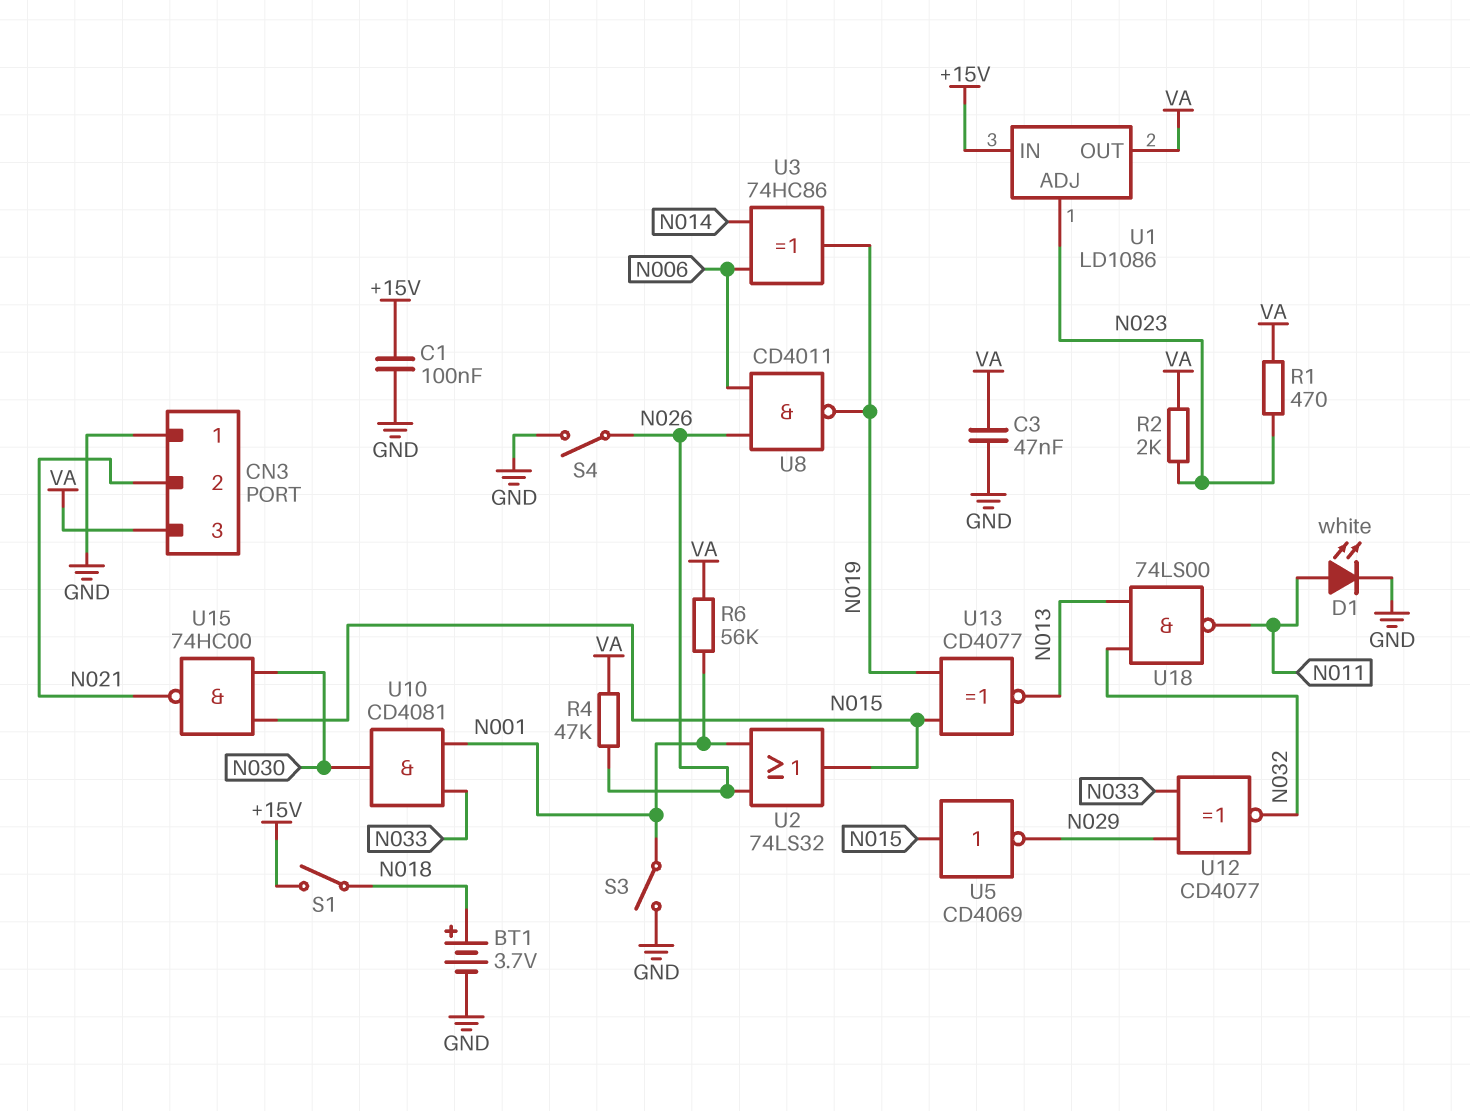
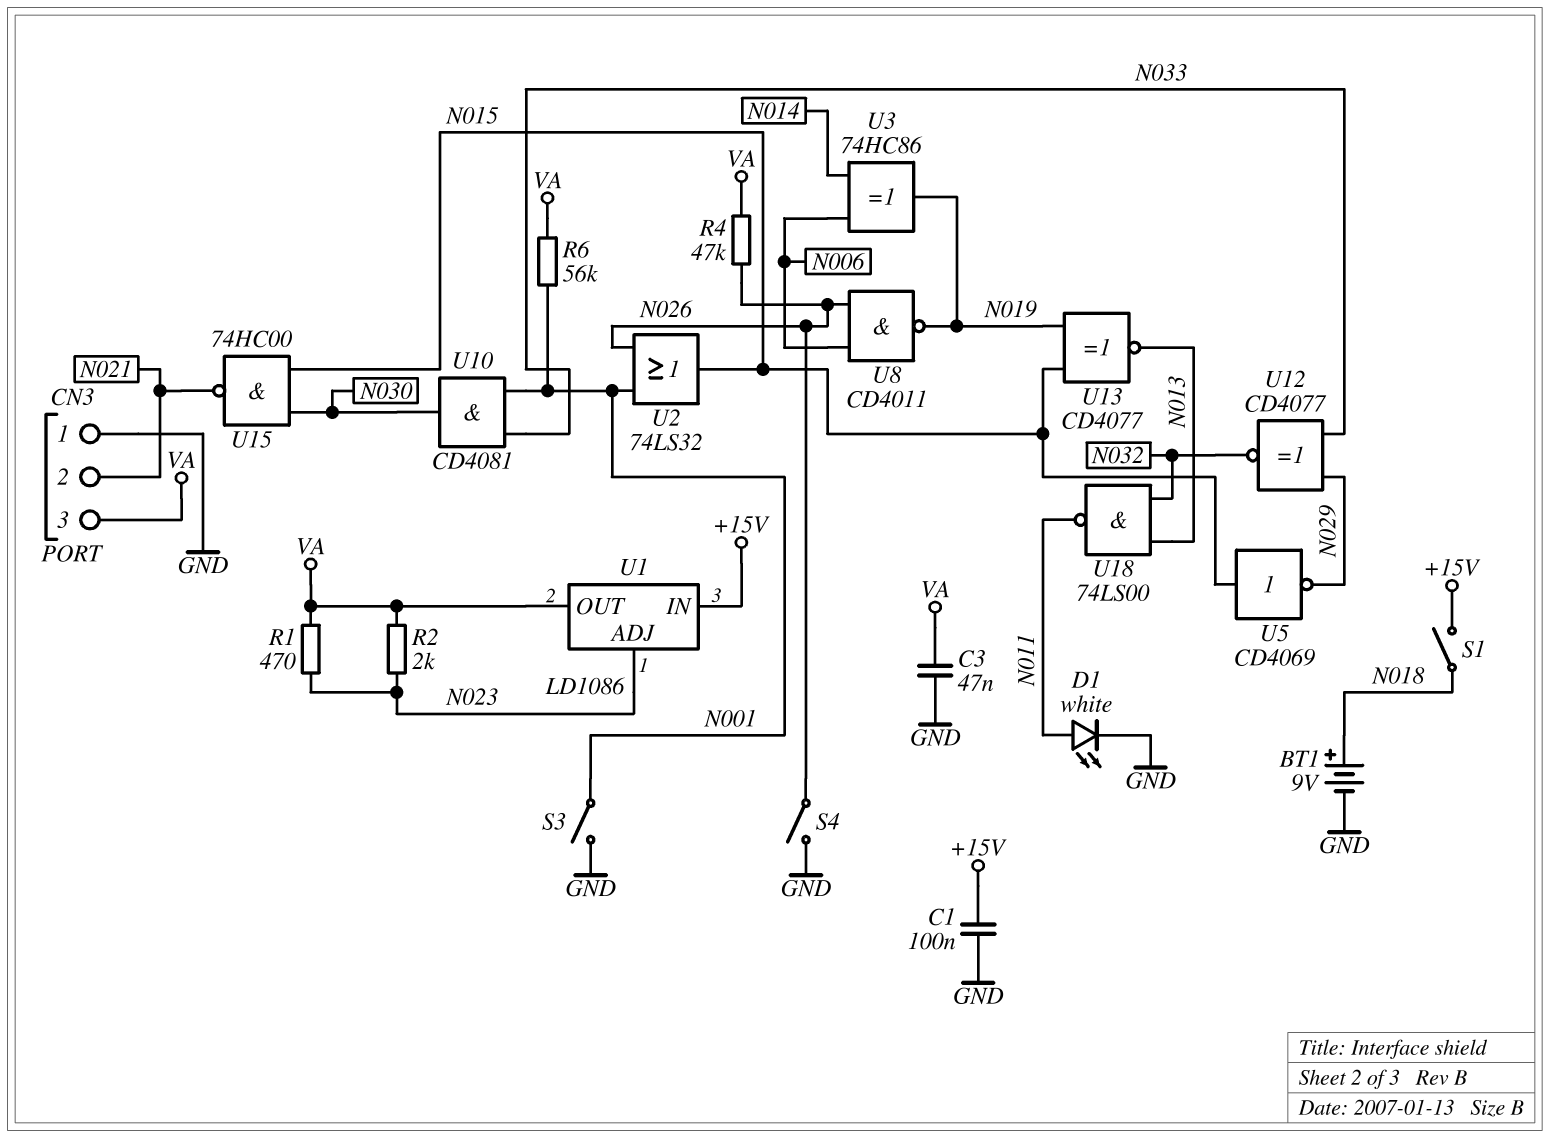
BT1: 3.7V (plus N018, minus GND) -> 9V (plus N018, minus GND)

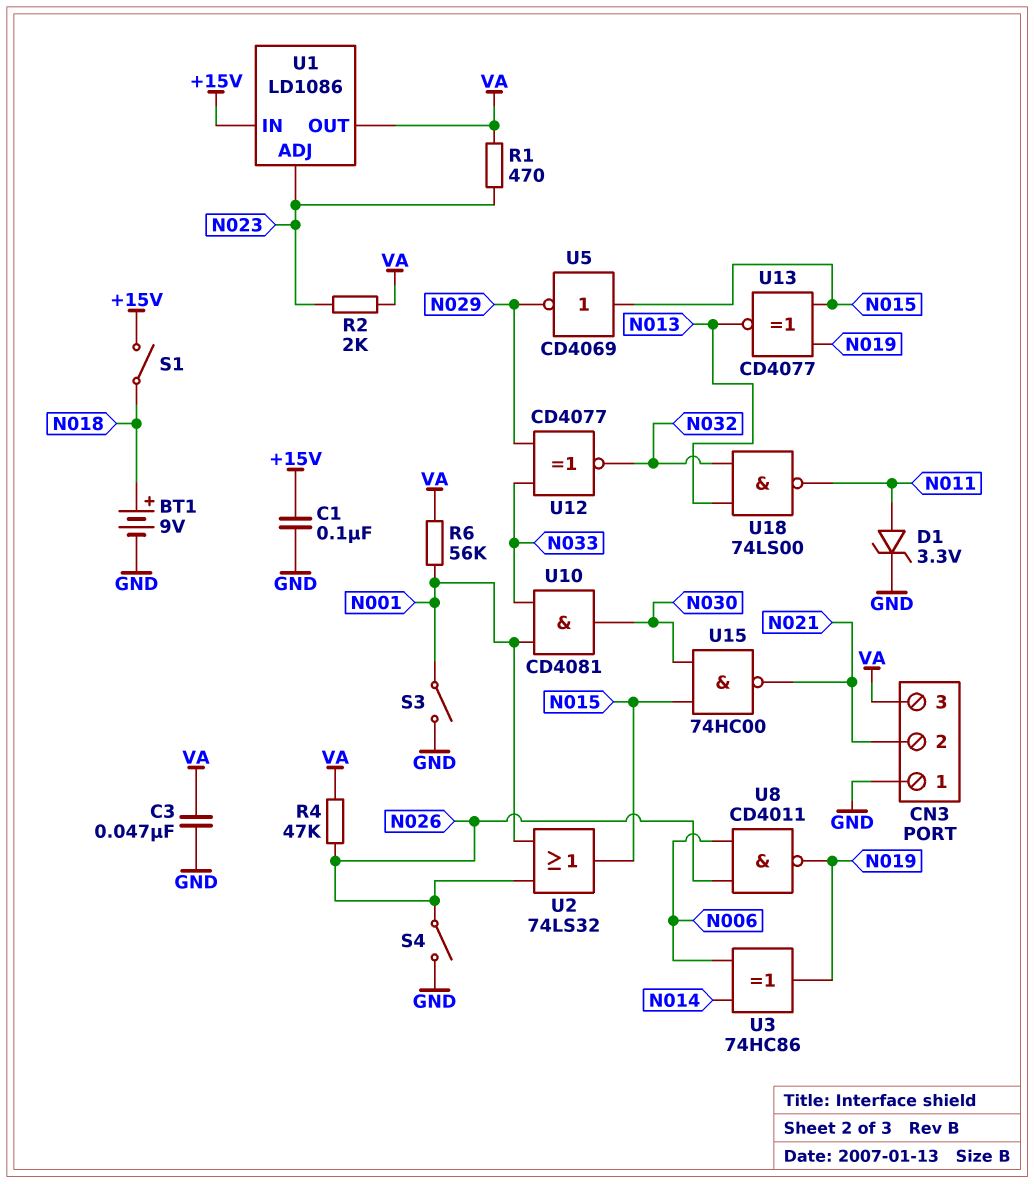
D1: LED white (A N011, K GND) -> zener 3.3V (A N011, K GND)

